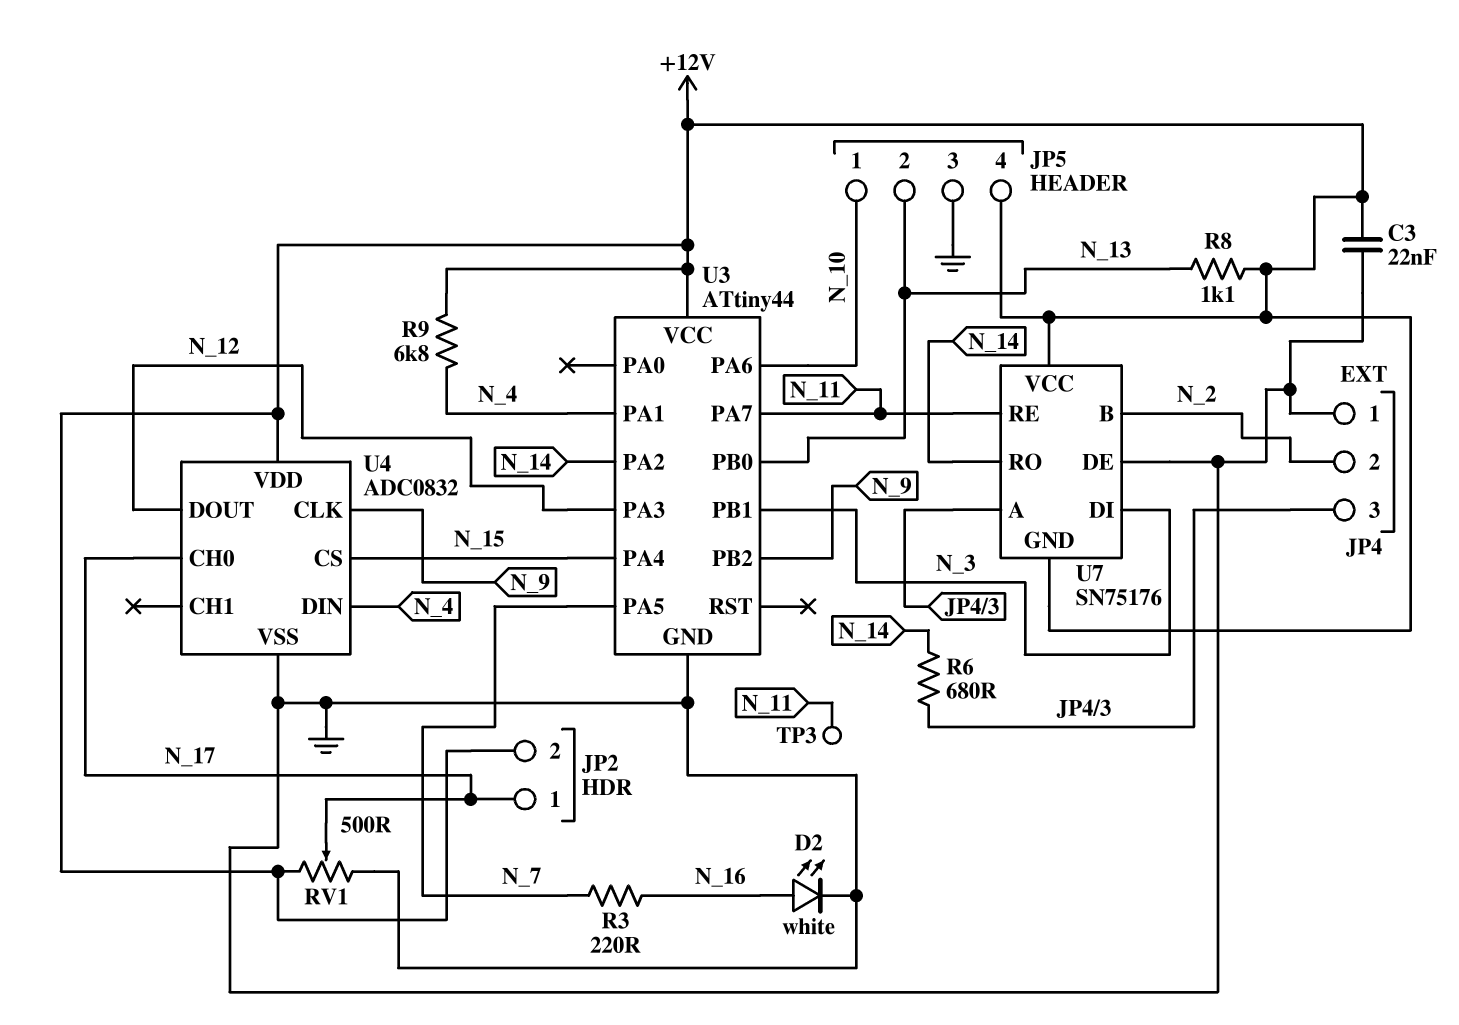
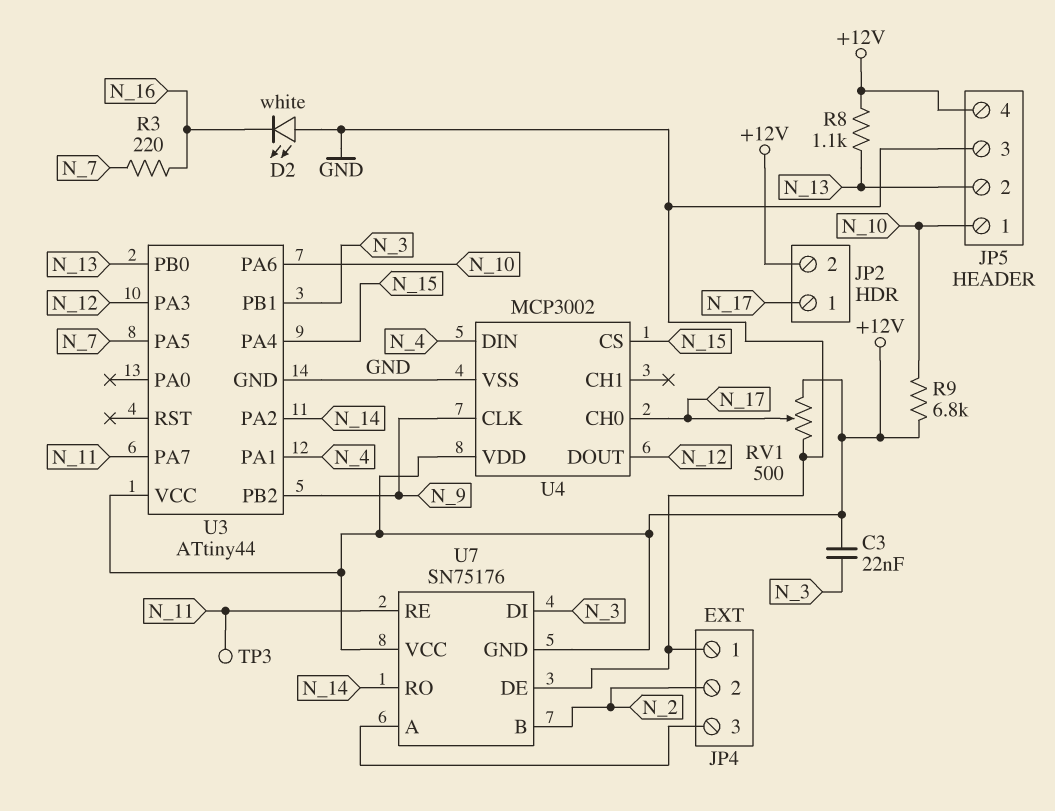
C3: 22nF (+12V, GND) -> 22nF (+12V, N_3)
D2: LED white (A N_16, K GND) -> LED white (A GND, K N_16)
R6: 680 (JP4/3, N_14) -> none
R9: 6.8k (+12V, N_4) -> 6.8k (+12V, N_10)
U4: ADC0832 -> MCP3002

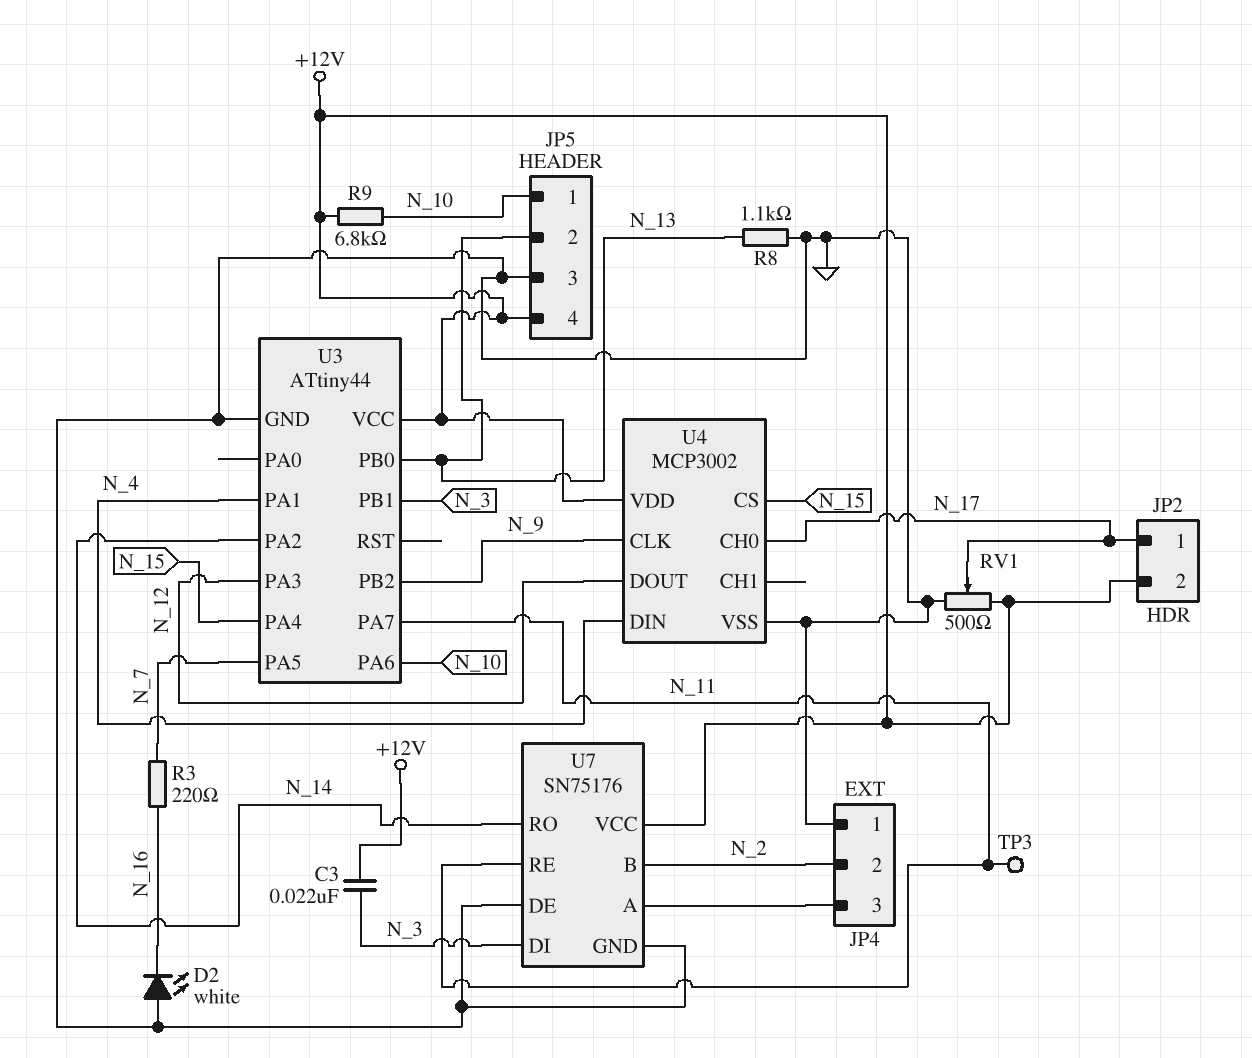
R8: 1.1k (+12V, N_13) -> 1.1k (GND, N_13)
U7 pin GND: +12V -> GND

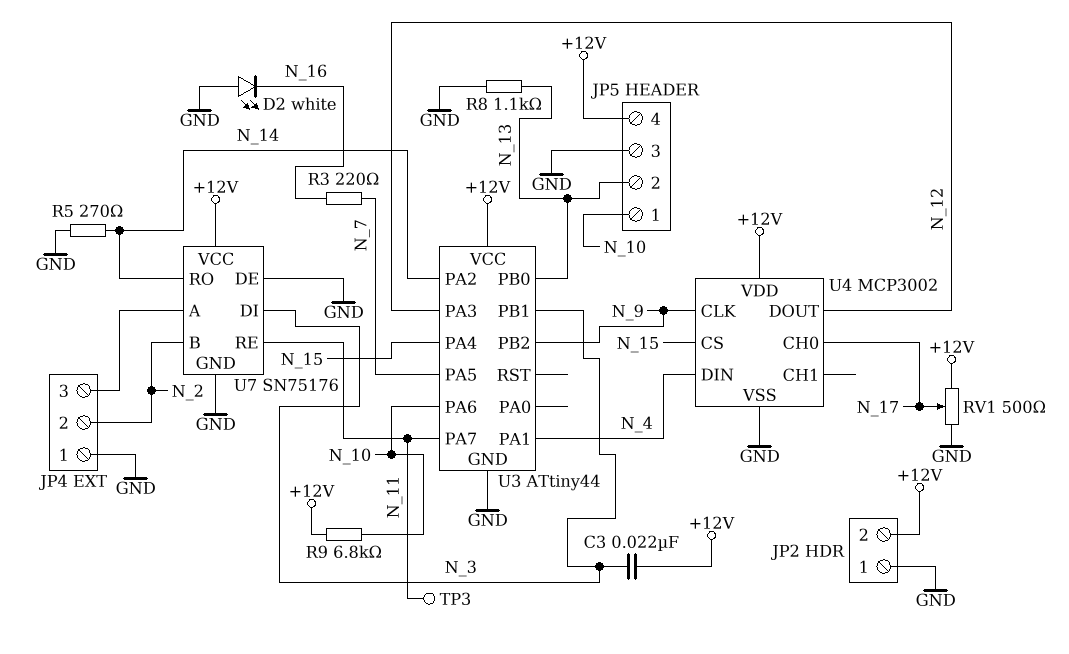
JP2 pin 1: N_17 -> GND
R5: none -> 270 (GND, N_14)

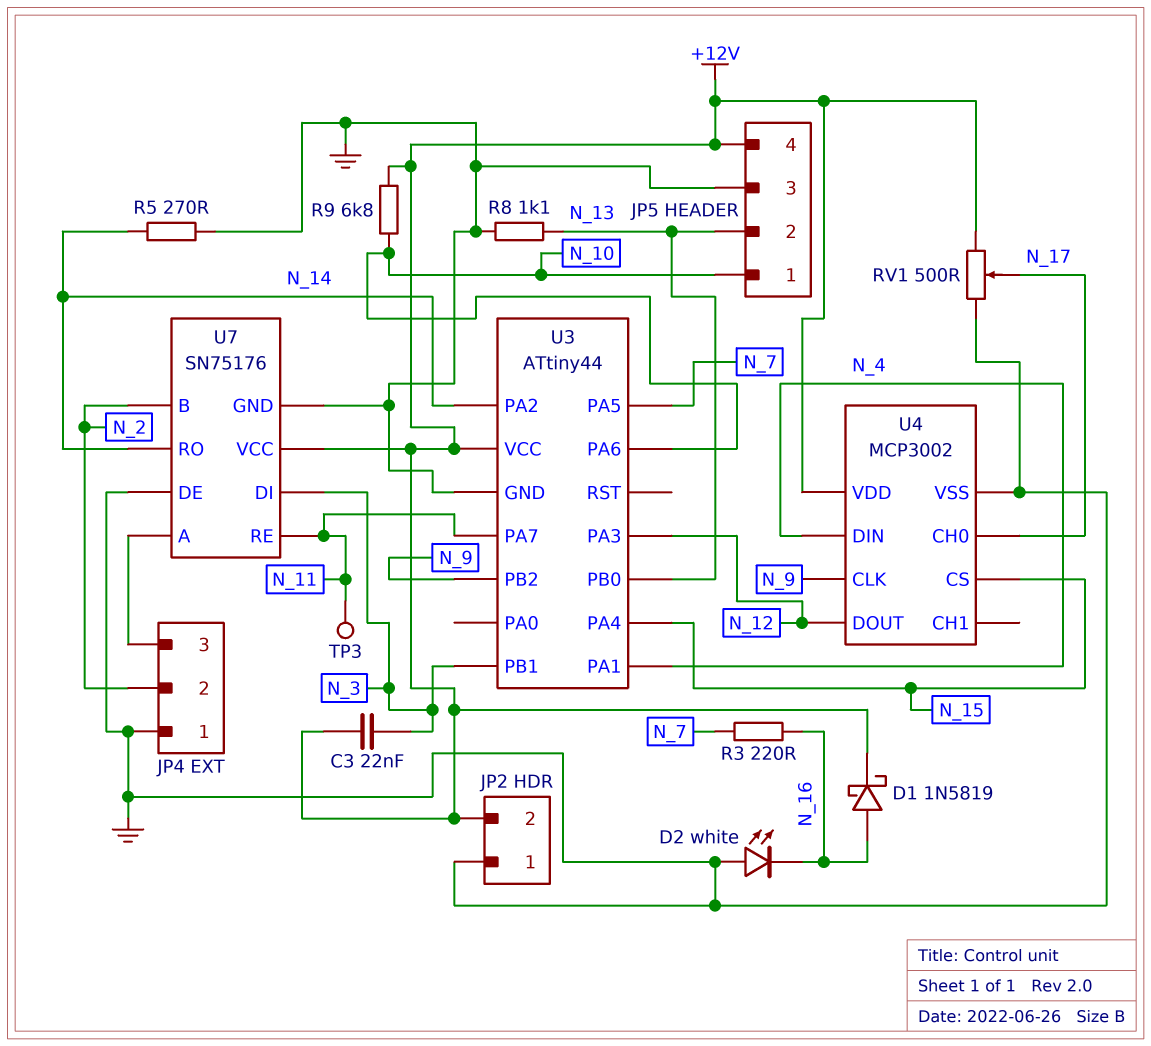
D1: none -> schottky 1N5819 (A N_16, K +12V)

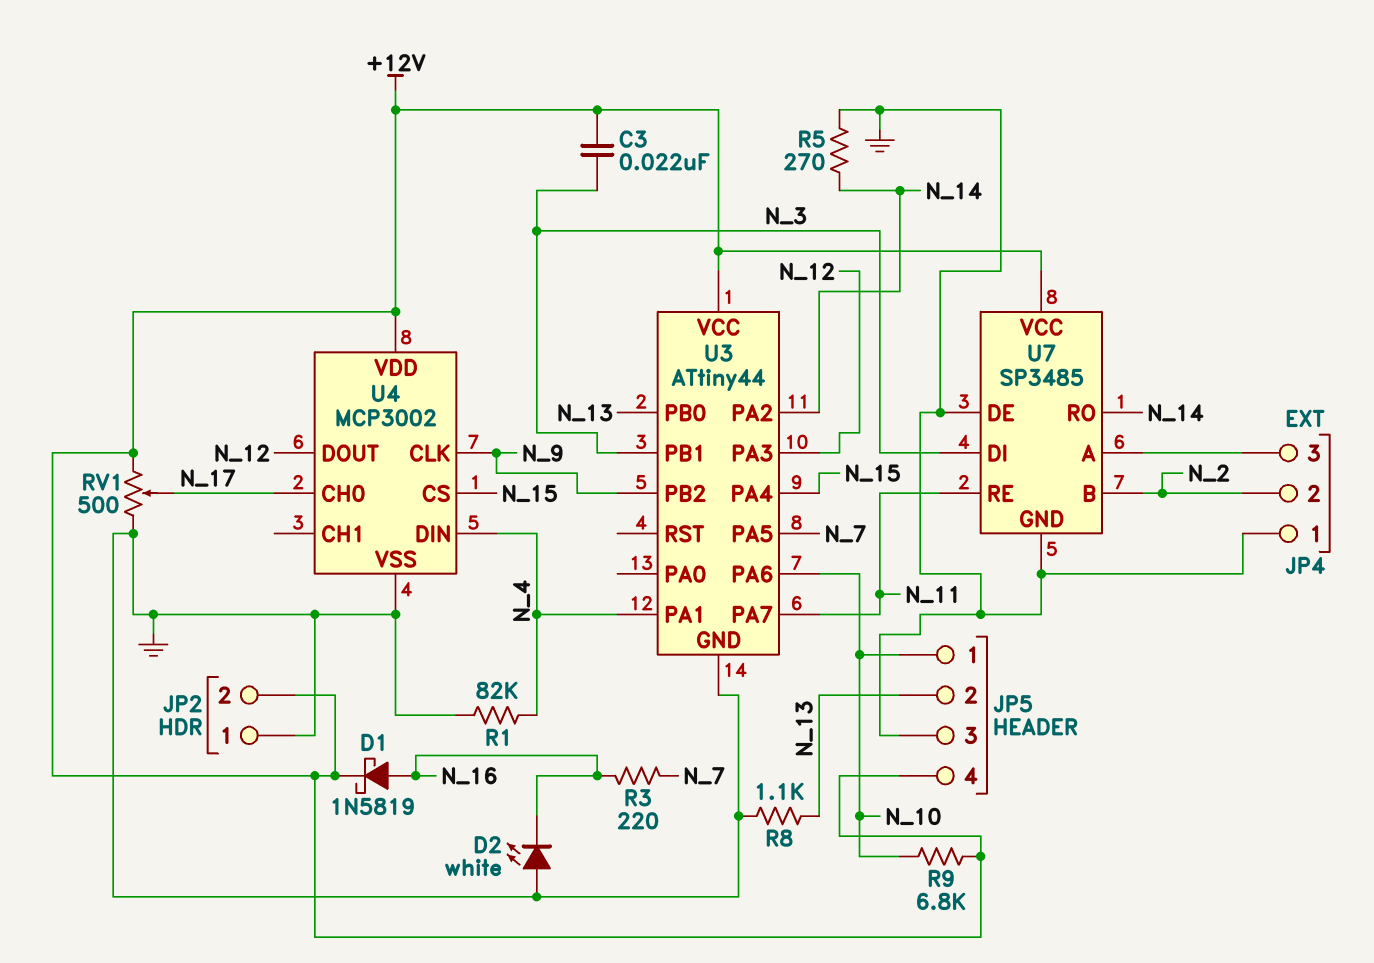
R1: none -> 82k (GND, N_4)
TP3: test point (N_11) -> none
U7: SN75176 -> SP3485

